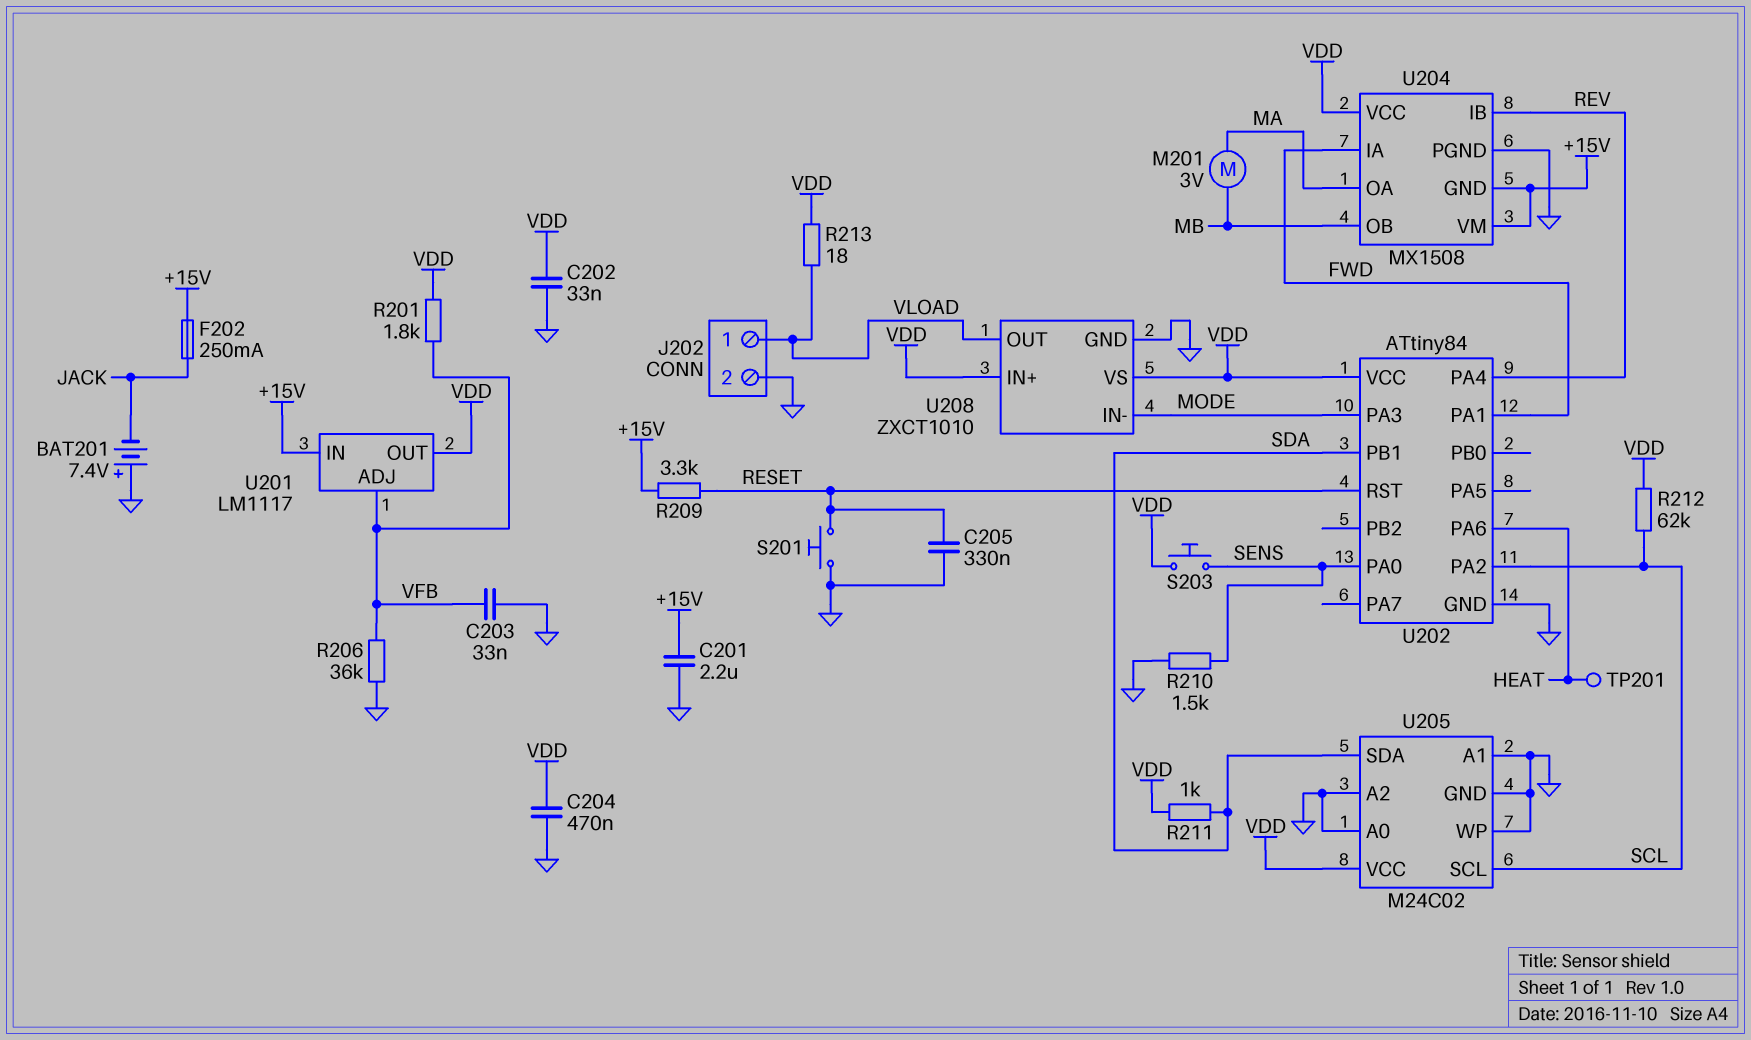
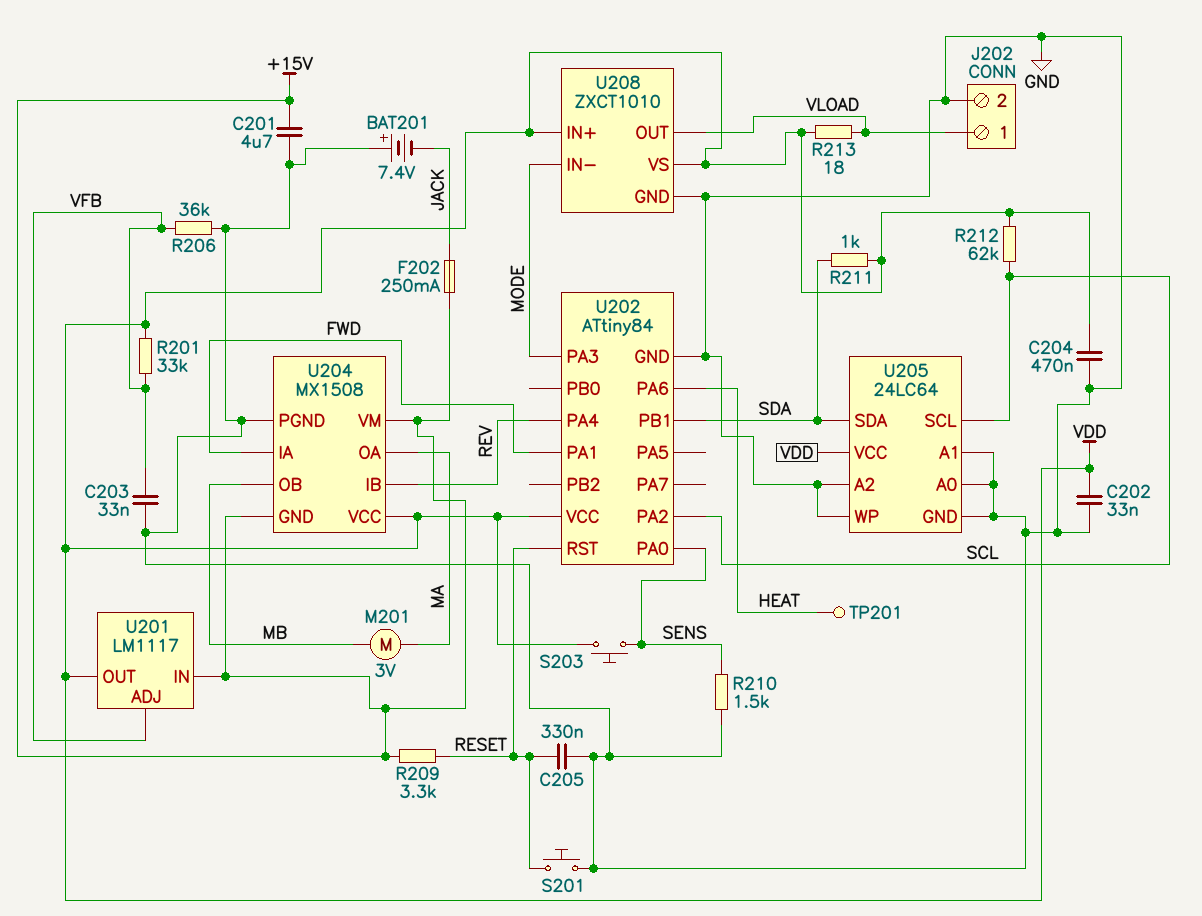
C201: 2.2uF (+15V, GND) -> 4.7uF (+15V, GND)
R201: 1.8k (VDD, VFB) -> 33k (VDD, VFB)
U205: M24C02 -> 24LC64

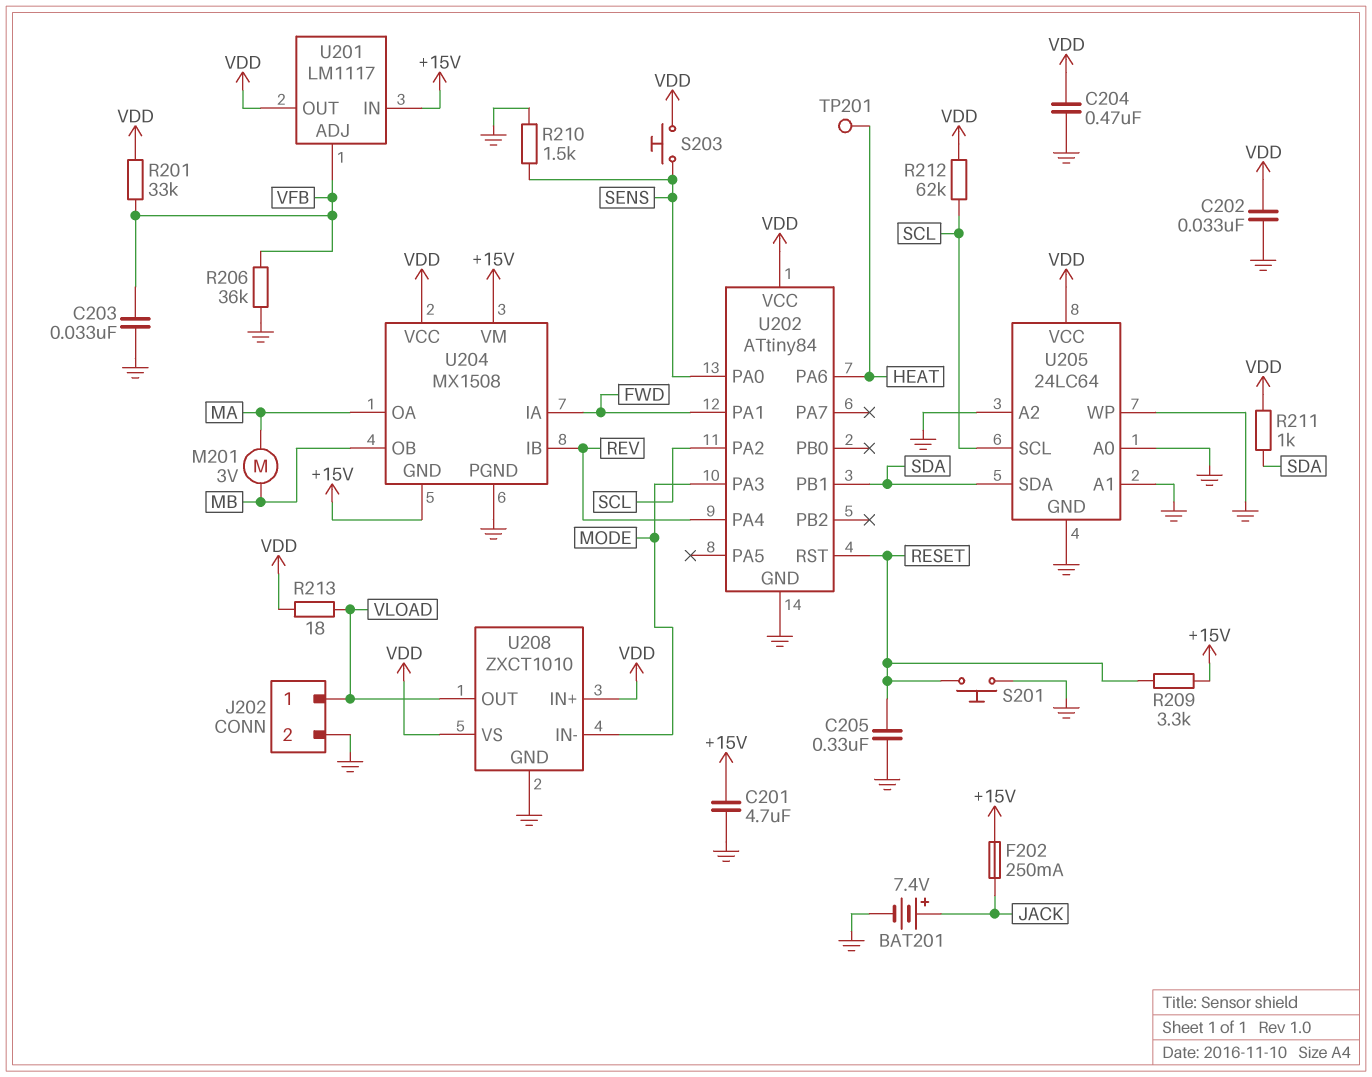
BAT201: 7.4V (plus GND, minus JACK) -> 7.4V (plus JACK, minus GND)

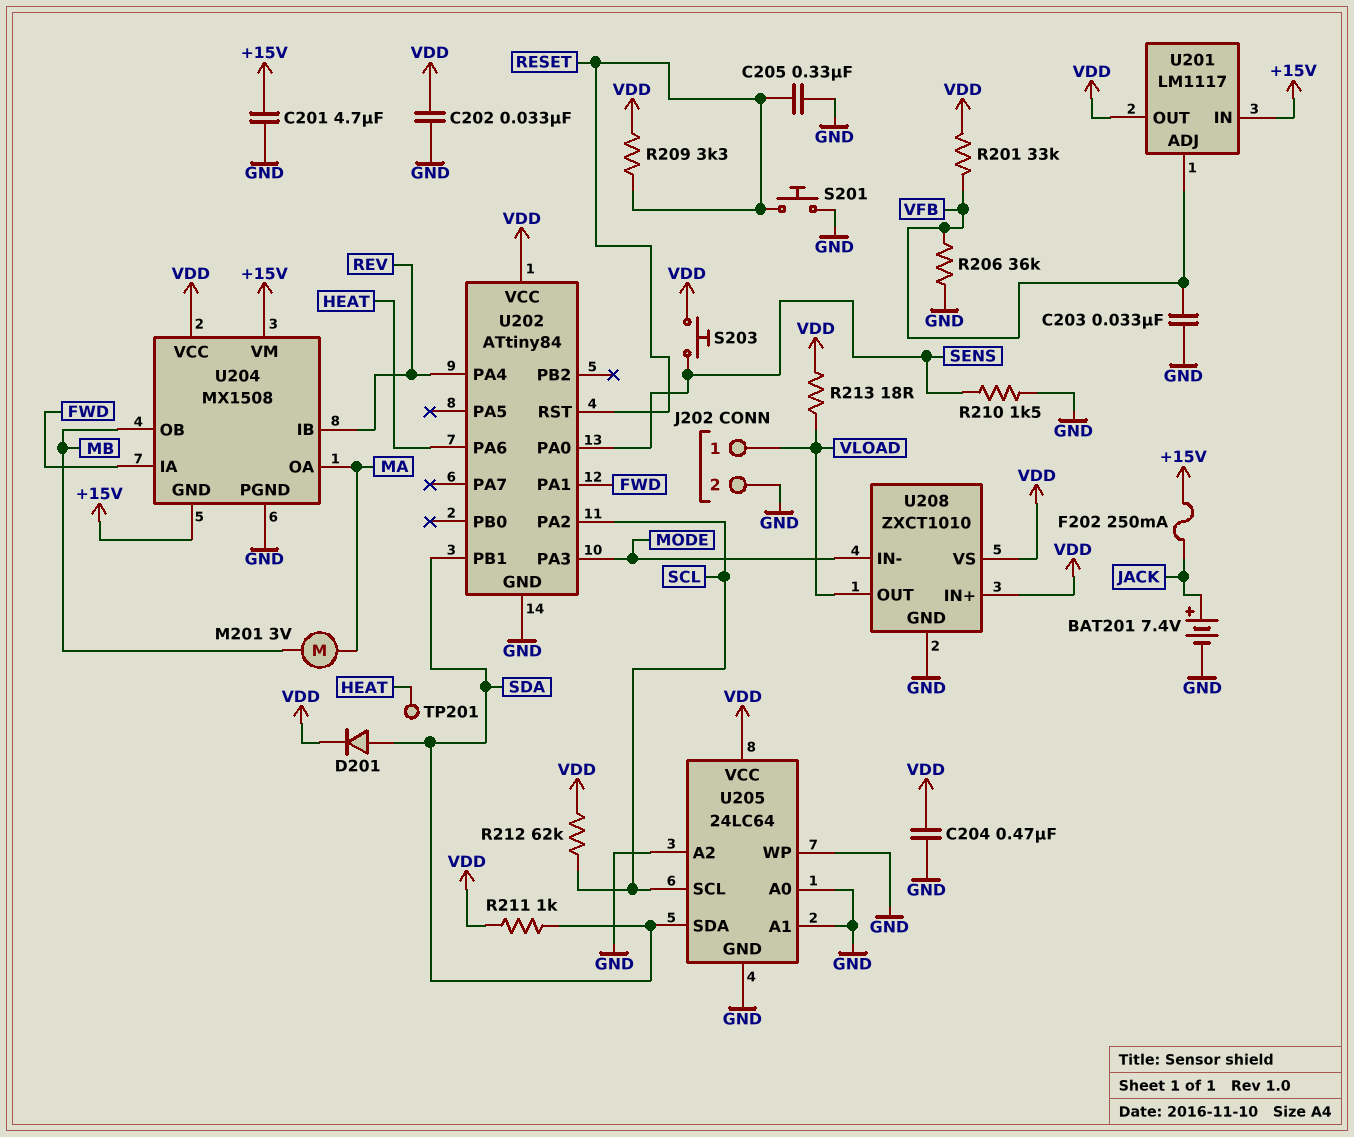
D201: none -> diode (A SDA, K VDD)
R209: 3.3k (+15V, RESET) -> 3.3k (RESET, VDD)

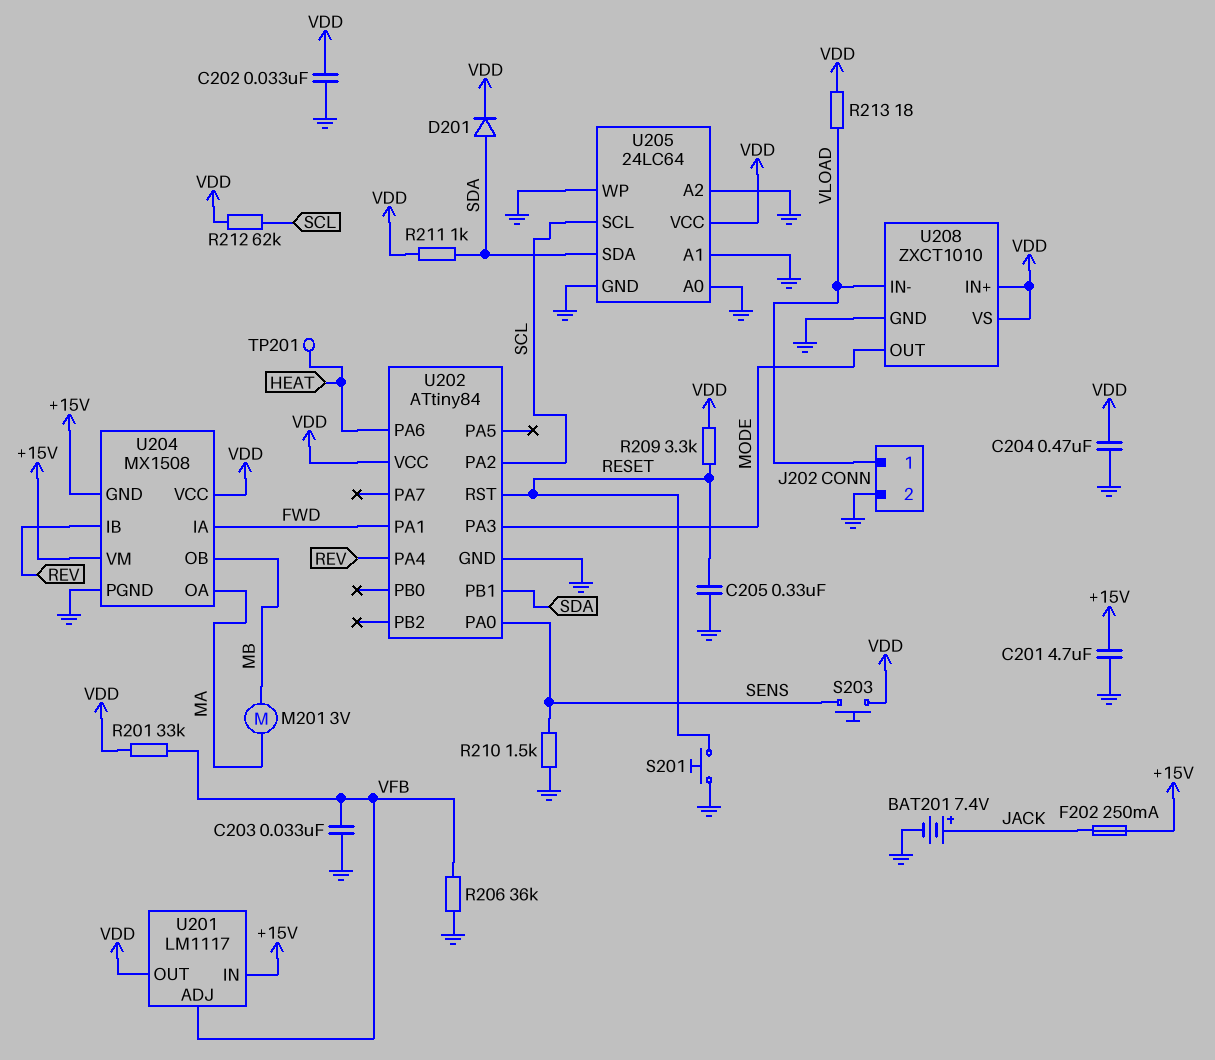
U208 pin IN-: MODE -> VLOAD
U208 pin OUT: VLOAD -> MODE

